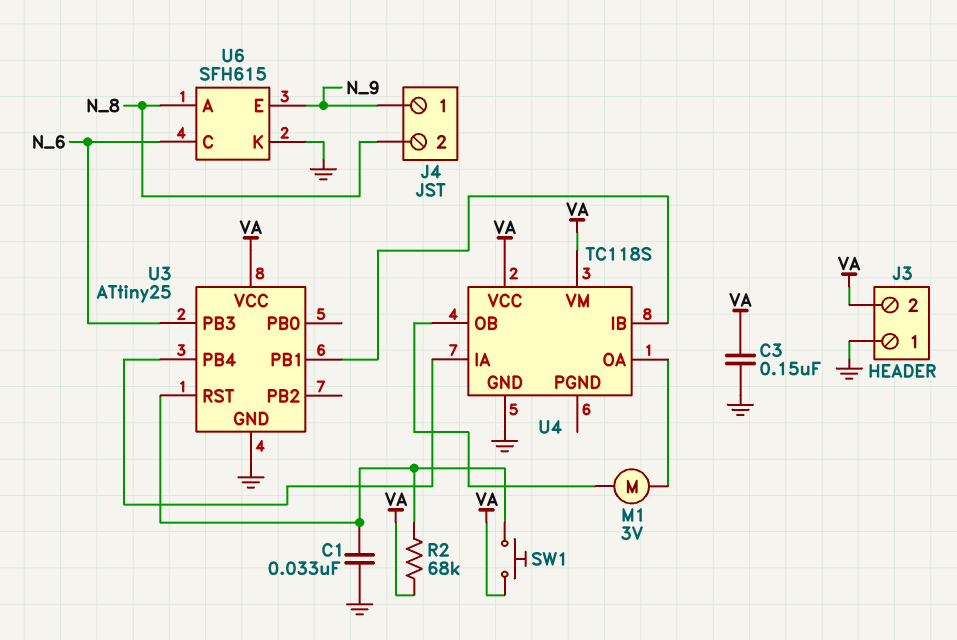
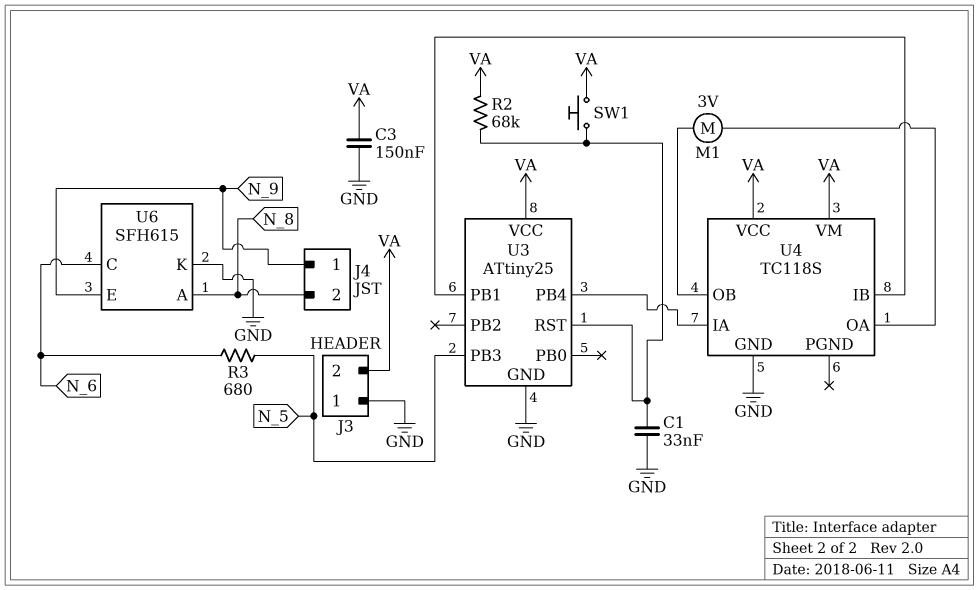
R3: none -> 680 (N_5, N_6)
U3 pin PB3: N_6 -> N_5

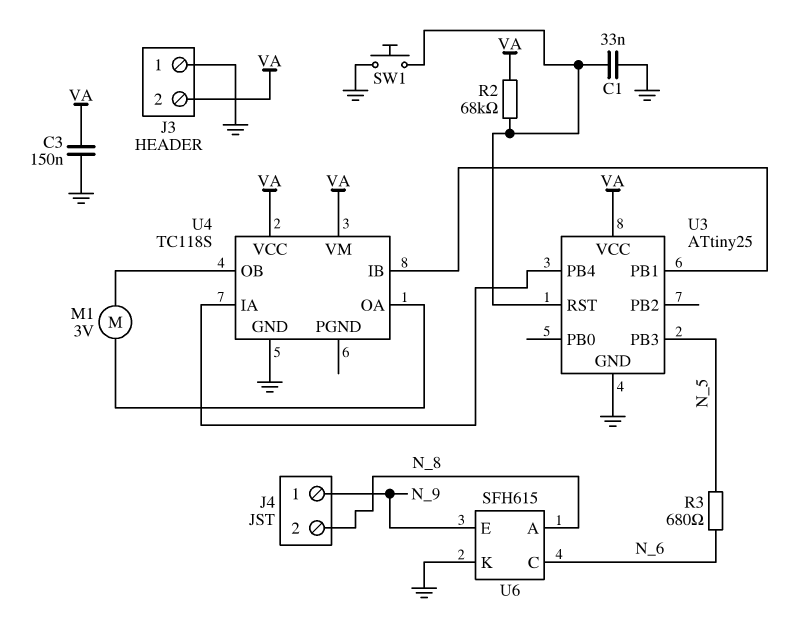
SW1: button (U3/RST, VA) -> button (GND, U3/RST)

